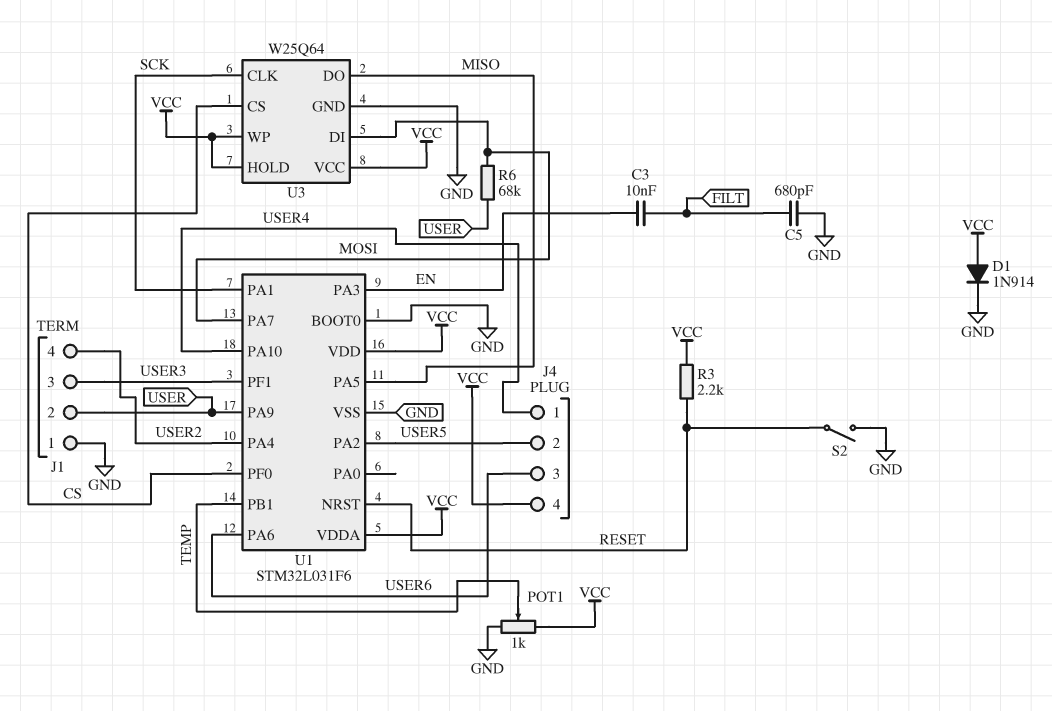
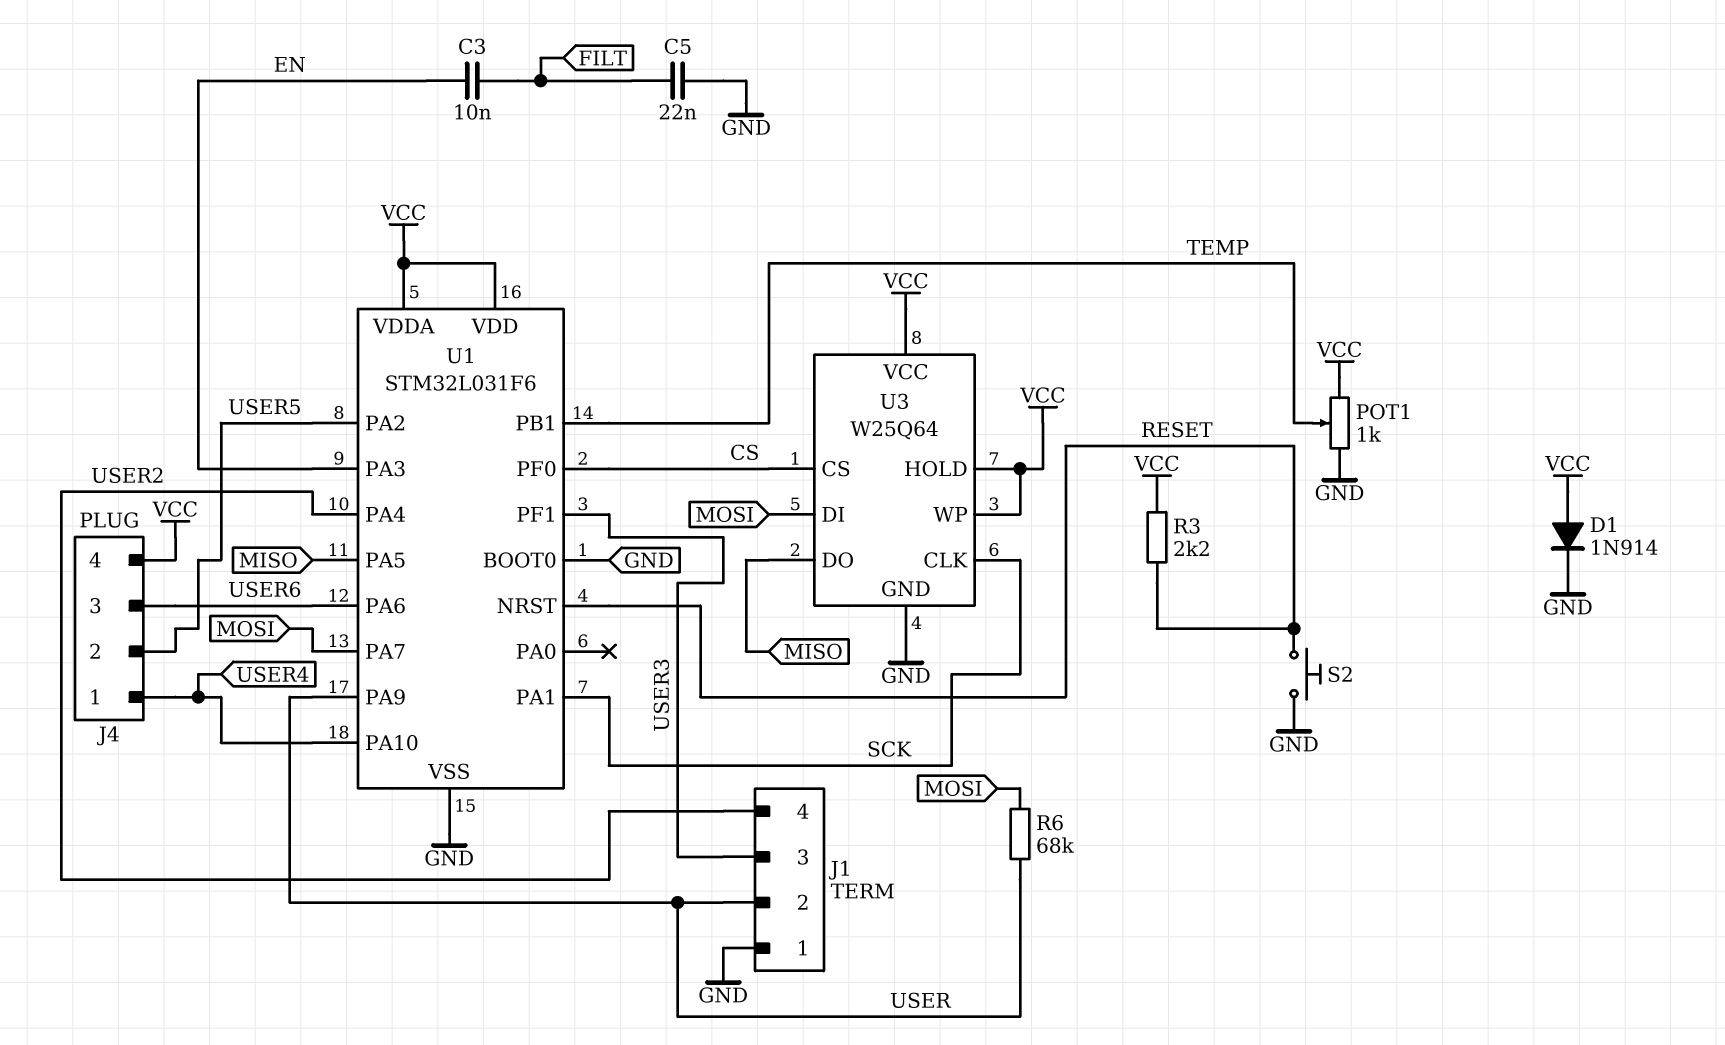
C5: 680pF (FILT, GND) -> 22nF (FILT, GND)
S2: switch (GND, RESET) -> button (GND, RESET)

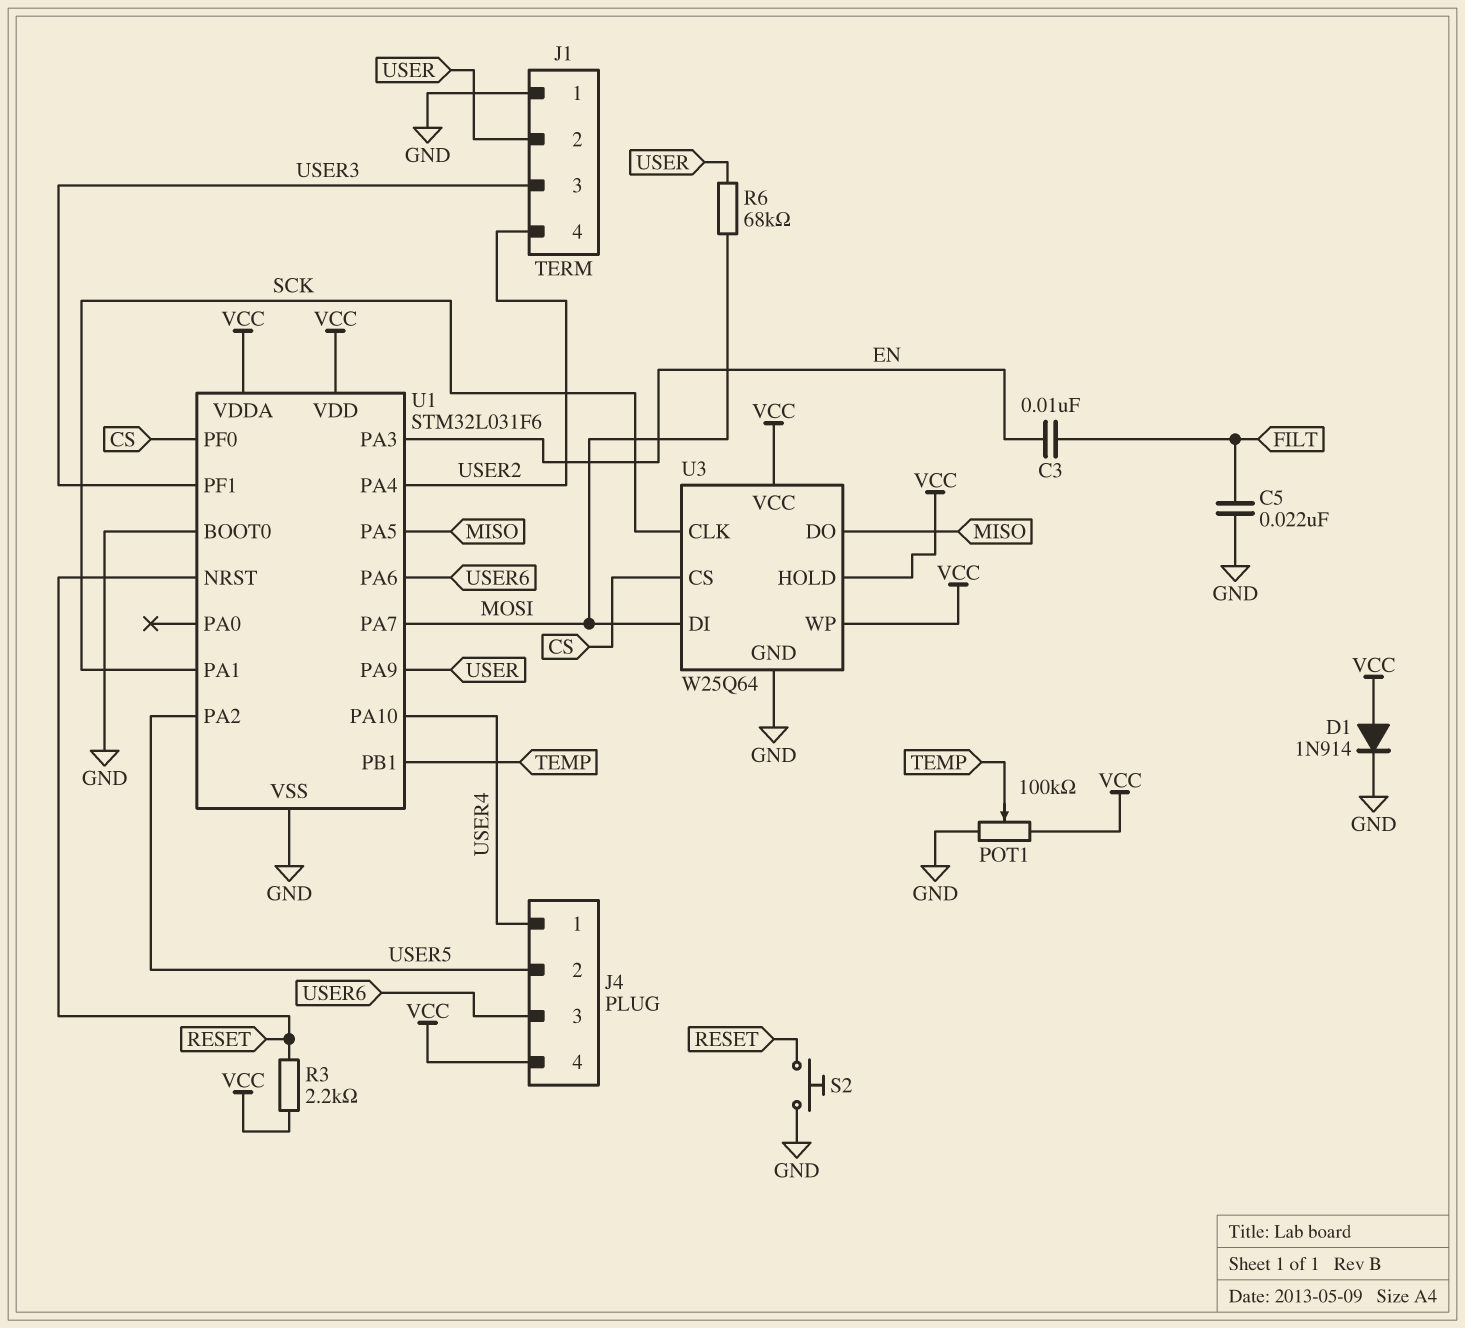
POT1: 1k (GND, VCC, wiper TEMP) -> 100k (GND, VCC, wiper TEMP)

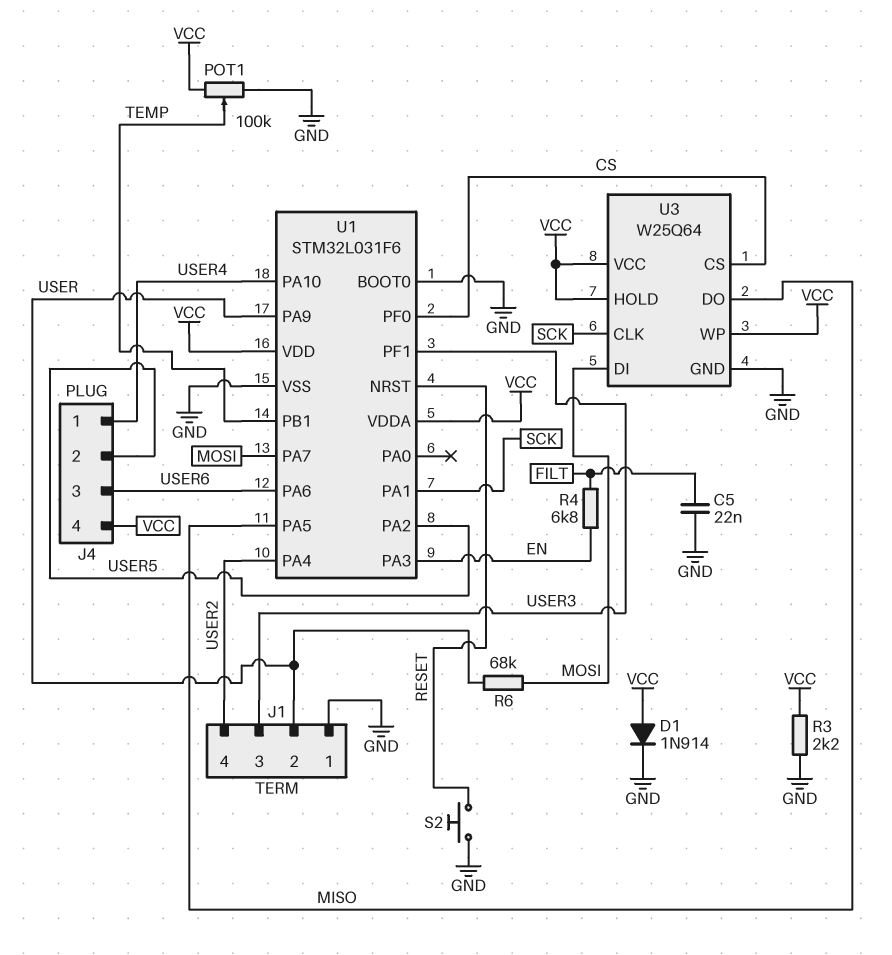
C3: 10nF (EN, FILT) -> none
R3: 2.2k (RESET, VCC) -> 2.2k (GND, VCC)
R4: none -> 6.8k (EN, FILT)

